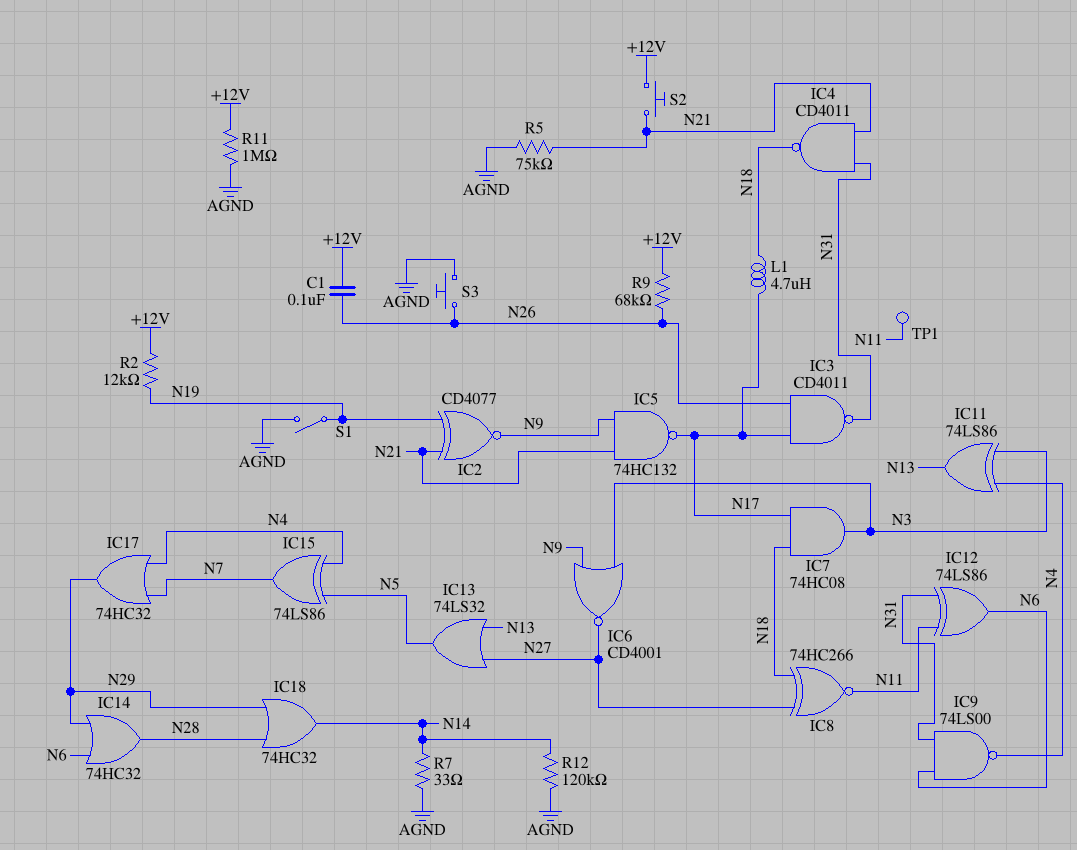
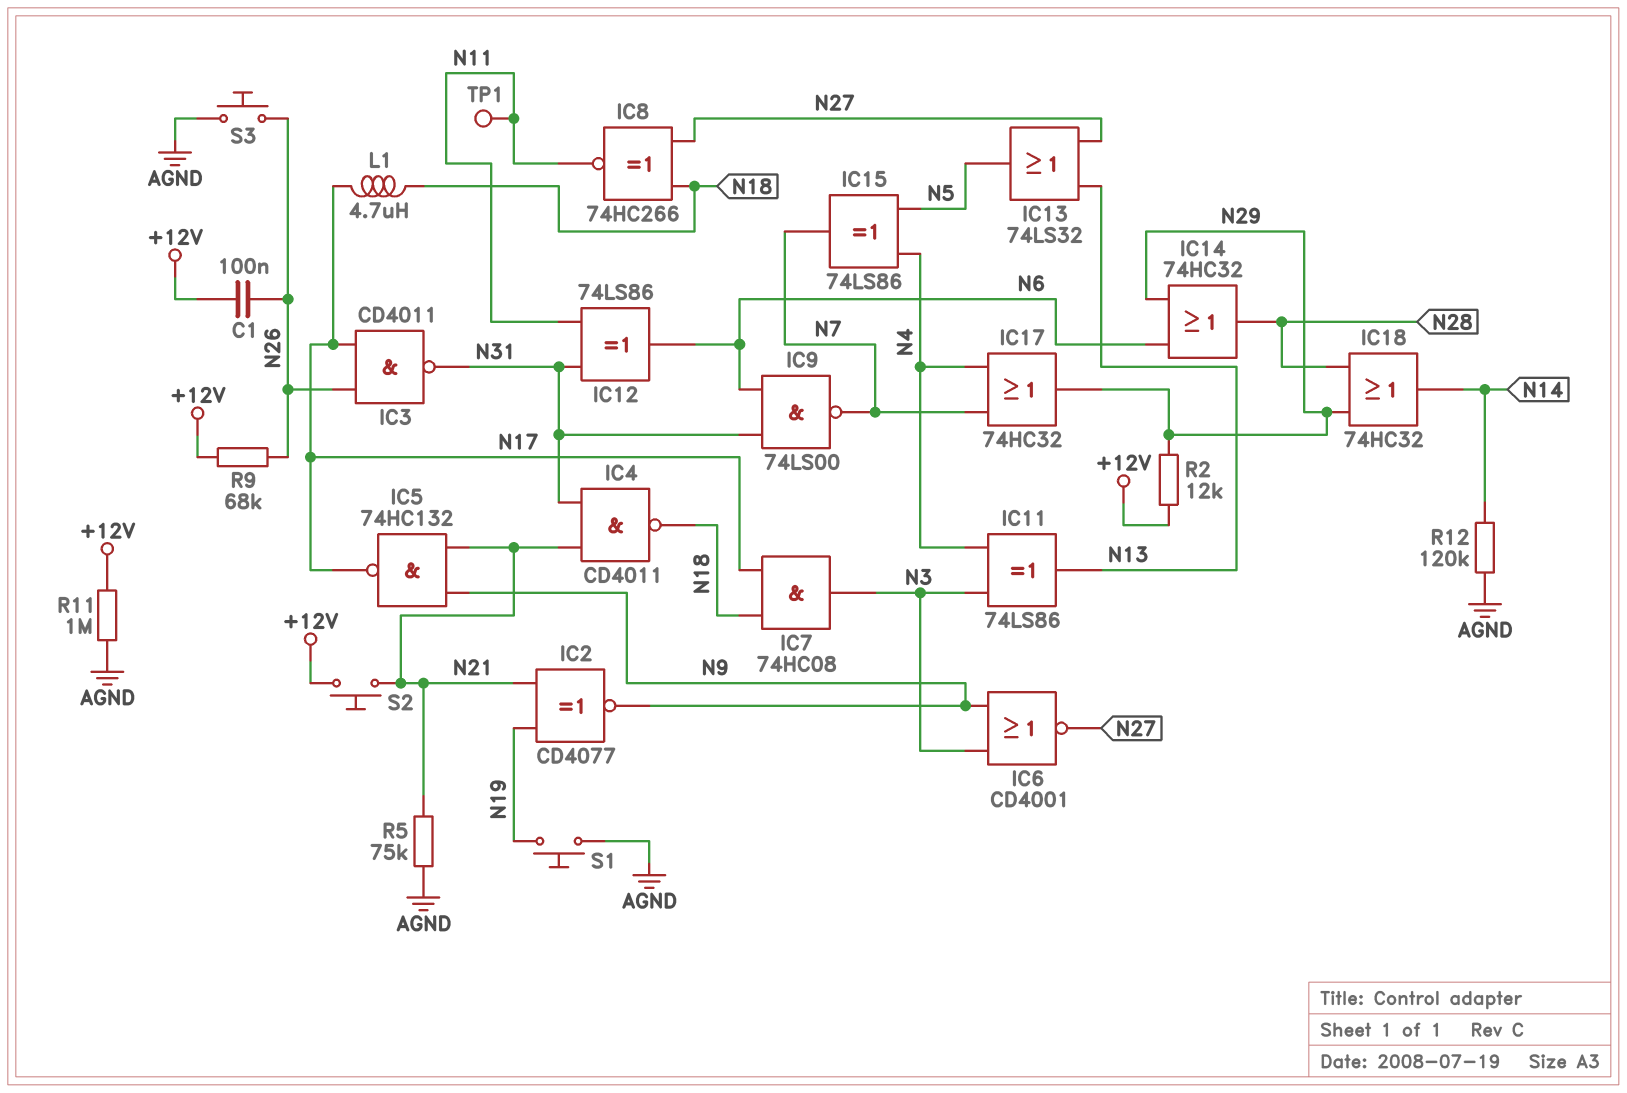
IC9: NAND 74LS00 (in N6, in N31, out N4) -> NAND 74LS00 (in N6, in N31, out N7)
R2: 12k (+12V, N19) -> 12k (+12V, N29)
R7: 33 (AGND, N14) -> none
S1: switch (AGND, N19) -> button (AGND, N19)

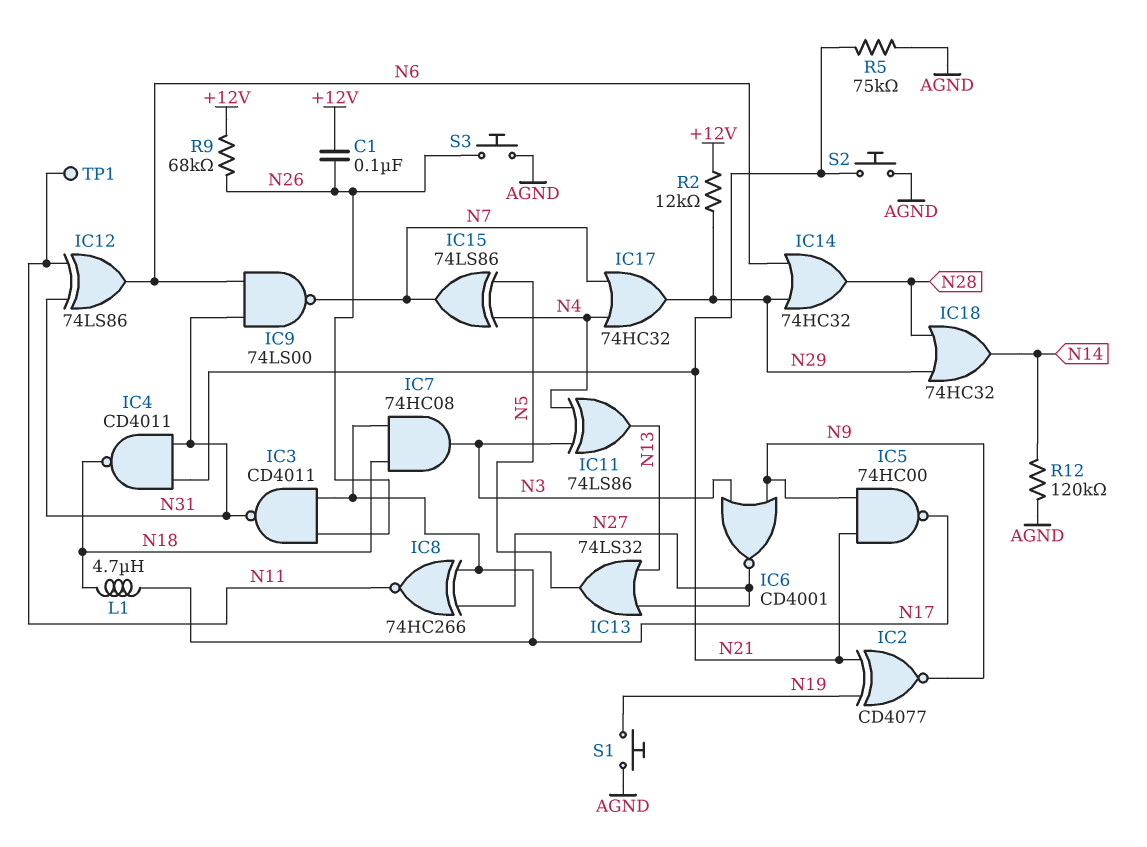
IC5: NAND 74HC132 (in N9, in N21, out N17) -> NAND 74HC00 (in N9, in N21, out N17)
IC8: XNOR 74HC266 (in N18, in N27, out N11) -> XNOR 74HC266 (in N17, in N27, out N11)
R11: 1M (+12V, AGND) -> none
S2: button (+12V, N21) -> button (AGND, N21)

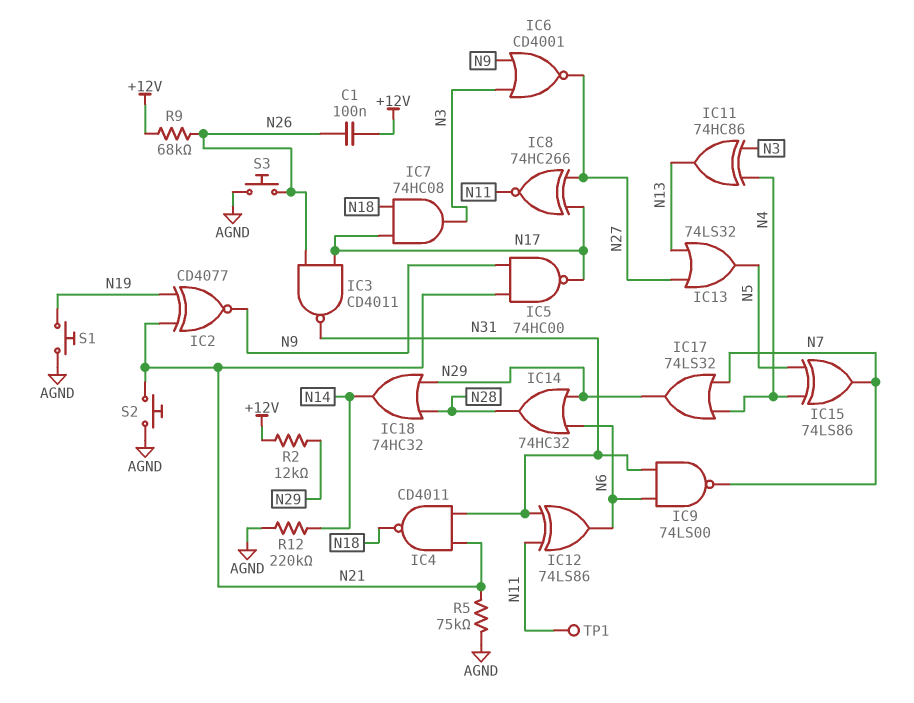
IC11: XOR 74LS86 (in N3, in N4, out N13) -> XOR 74HC86 (in N3, in N4, out N13)
IC17: OR 74HC32 (in N4, in N7, out N29) -> OR 74LS32 (in N4, in N7, out N29)
L1: 4.7uH (N17, N18) -> none
R12: 120k (AGND, N14) -> 220k (AGND, N14)

